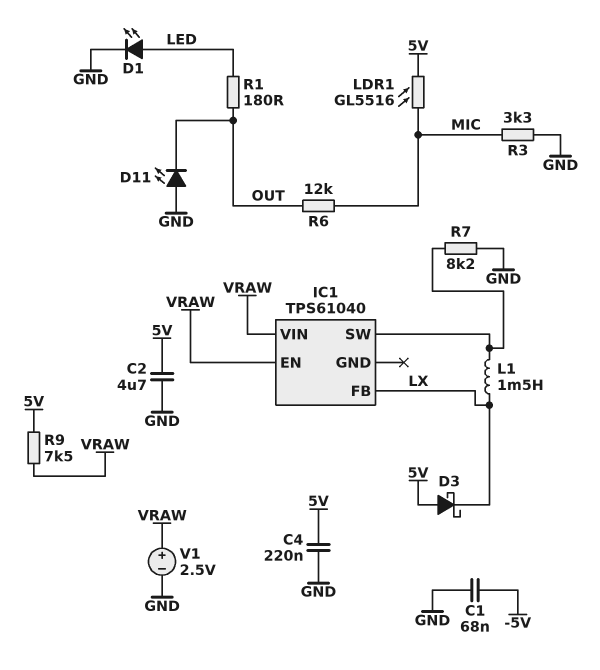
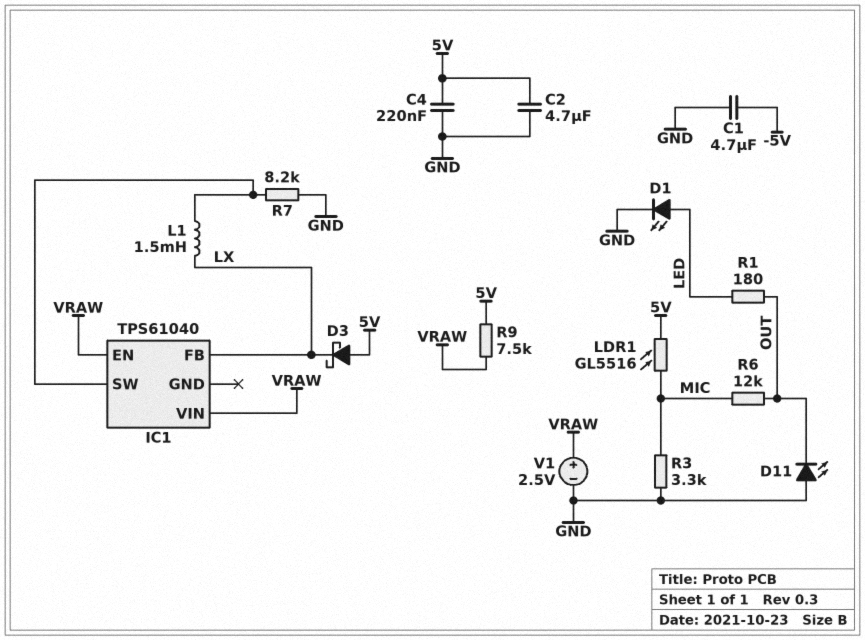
C1: 68nF (-5V, GND) -> 4.7uF (-5V, GND)

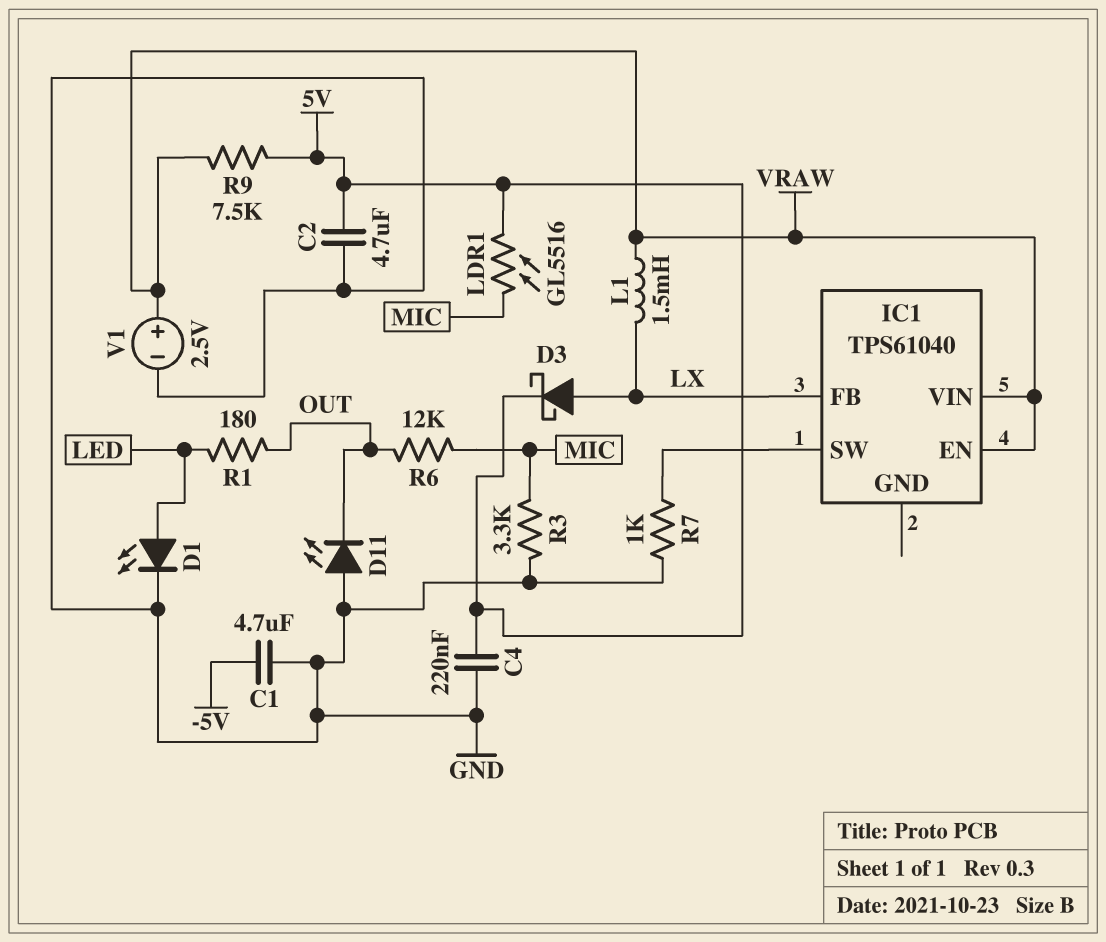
D3: schottky (A 5V, K LX) -> schottky (A LX, K 5V)
L1: 1.5mH (IC1/SW, LX) -> 1.5mH (LX, VRAW)
R7: 8.2k (GND, IC1/SW) -> 1k (GND, IC1/SW)

